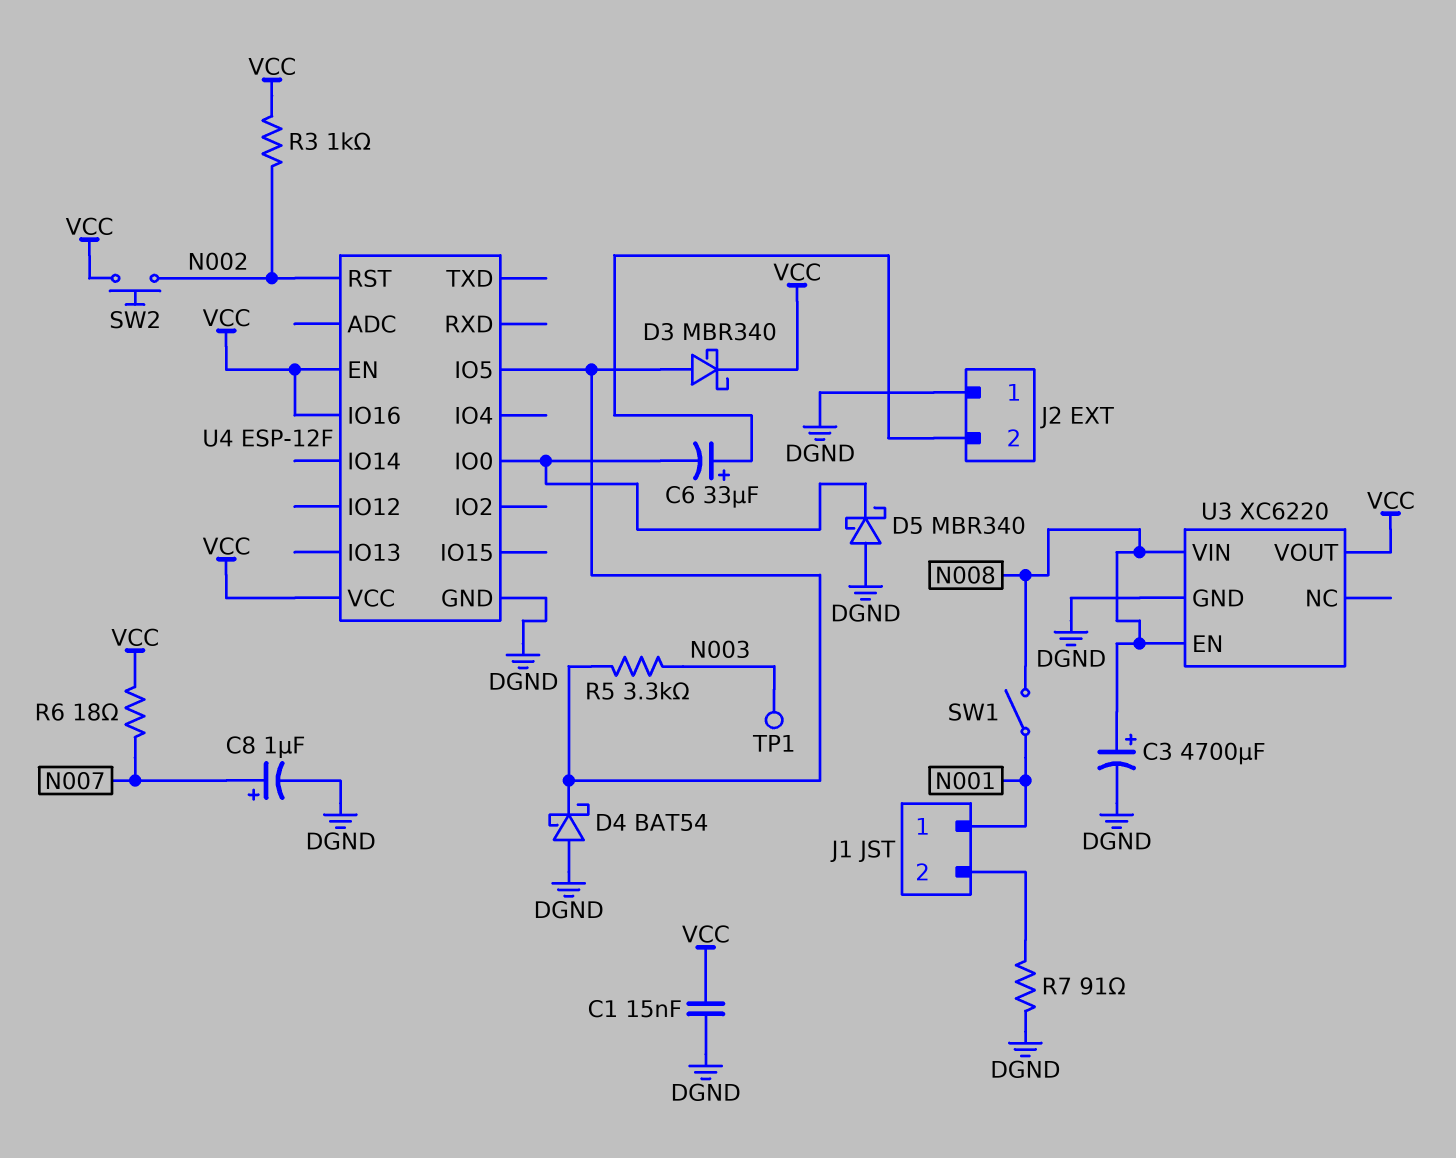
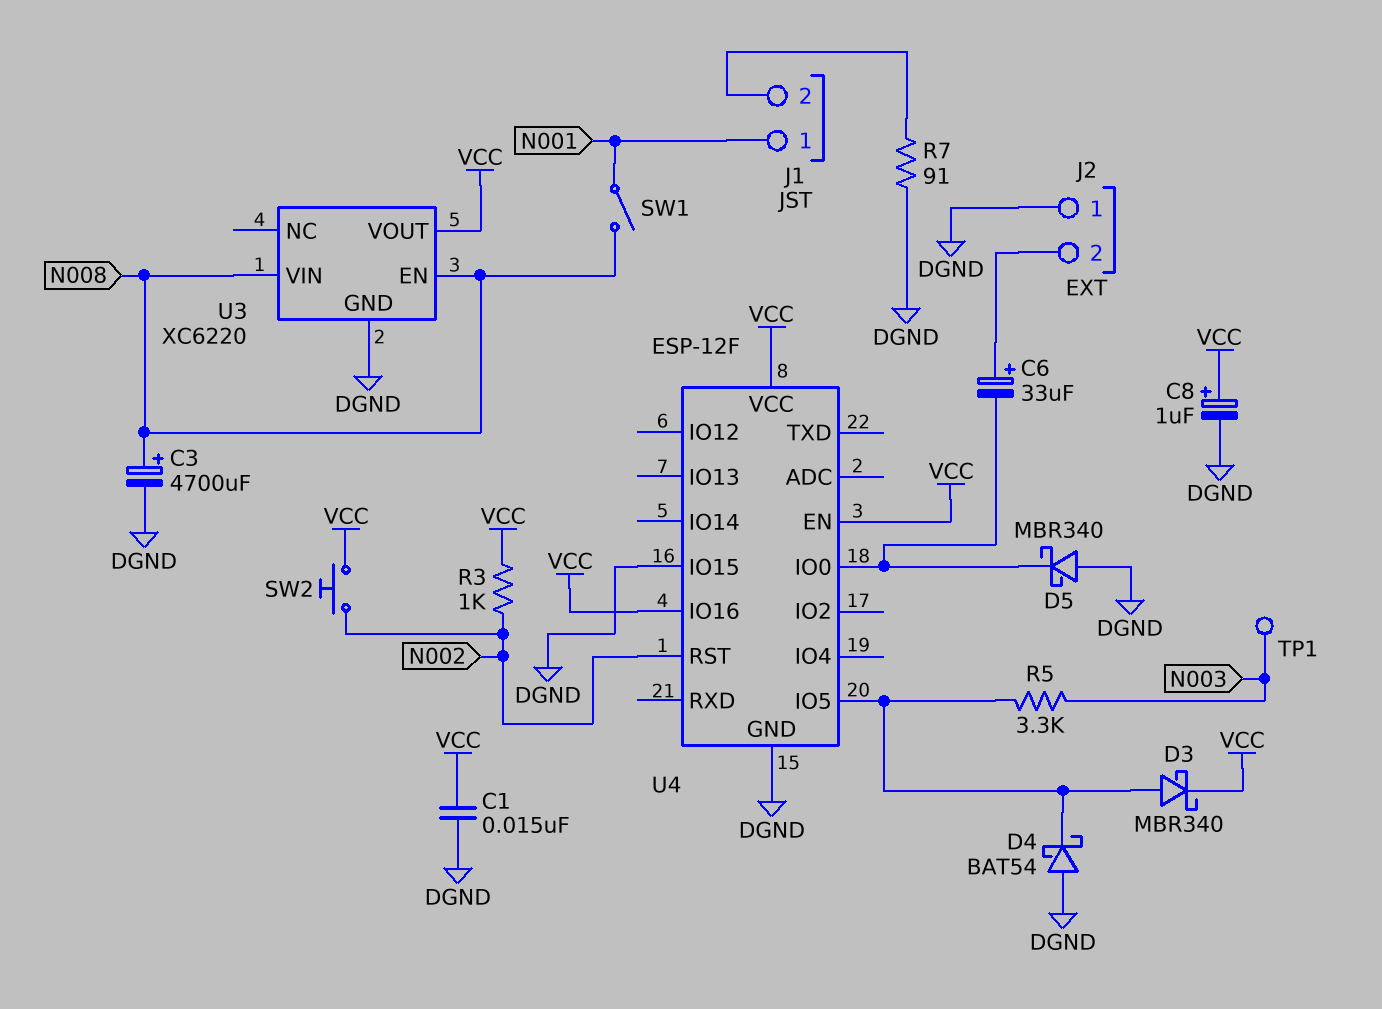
C8: 1uF (plus N007, minus DGND) -> 1uF (plus VCC, minus DGND)
R6: 18 (N007, VCC) -> none
U4 pin IO15: none -> DGND

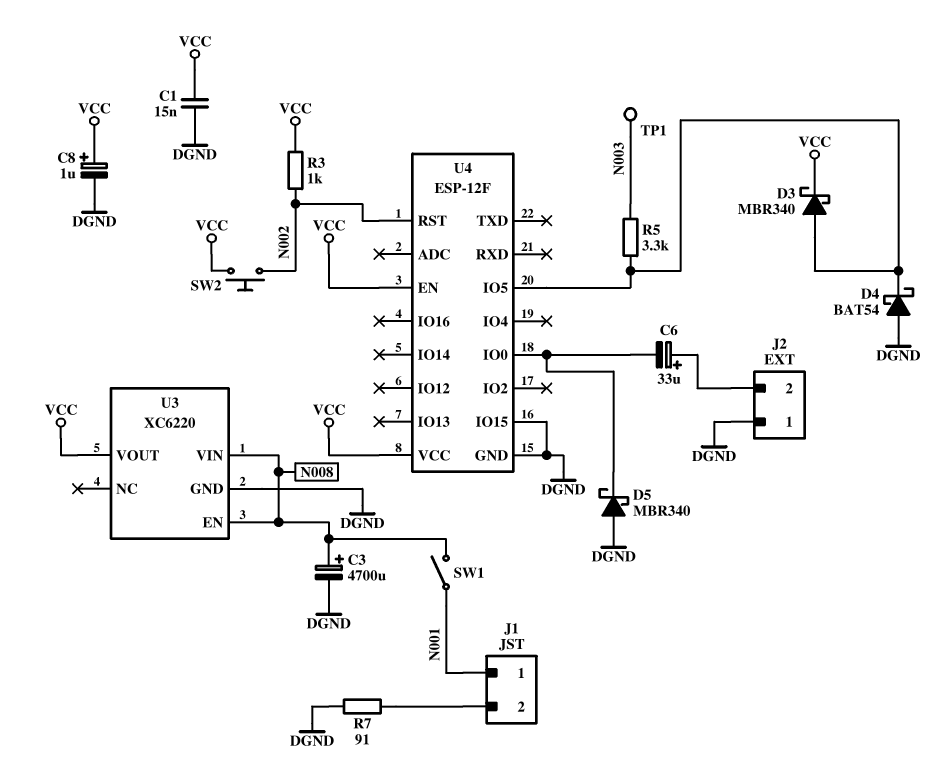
U4 pin IO16: VCC -> none

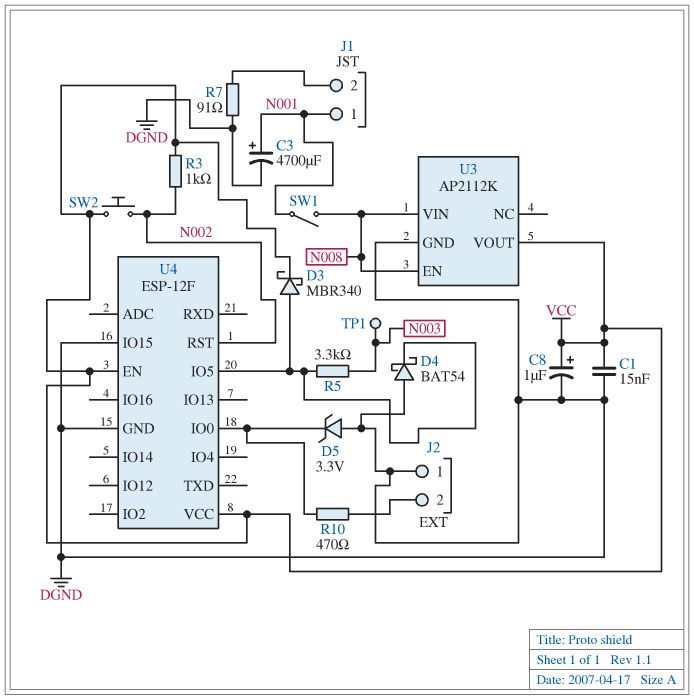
C3: 4700uF (plus N008, minus DGND) -> 4700uF (plus N001, minus DGND)
C6: 33uF (plus J2/2, minus U4/IO0) -> none
D5: schottky MBR340 (A DGND, K U4/IO0) -> zener 3.3V (A DGND, K U4/IO0)
R10: none -> 470 (J2/2, U4/IO0)
U3: XC6220 -> AP2112K

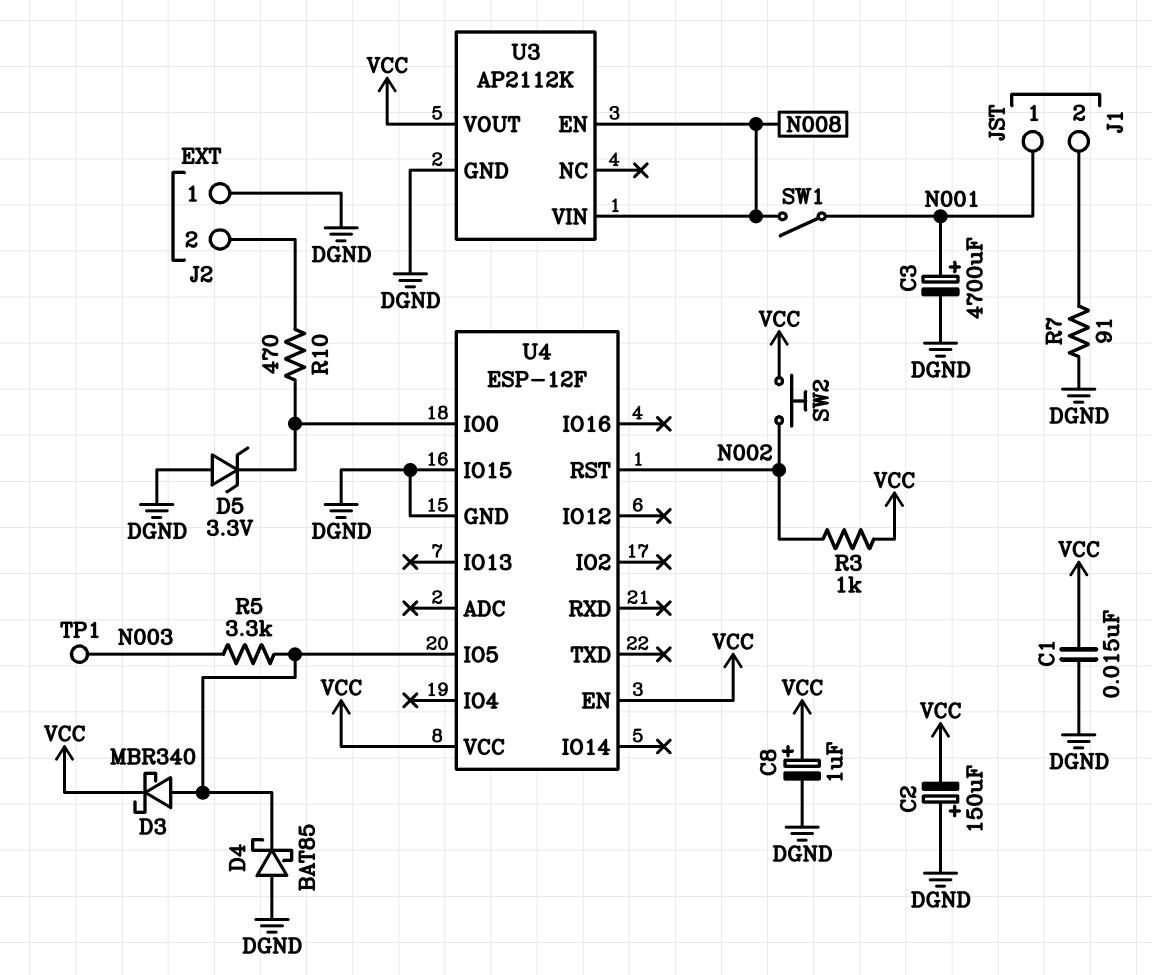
C2: none -> 150uF (plus DGND, minus VCC)
D4: schottky BAT54 (A DGND, K U4/IO5) -> schottky BAT85 (A DGND, K U4/IO5)

